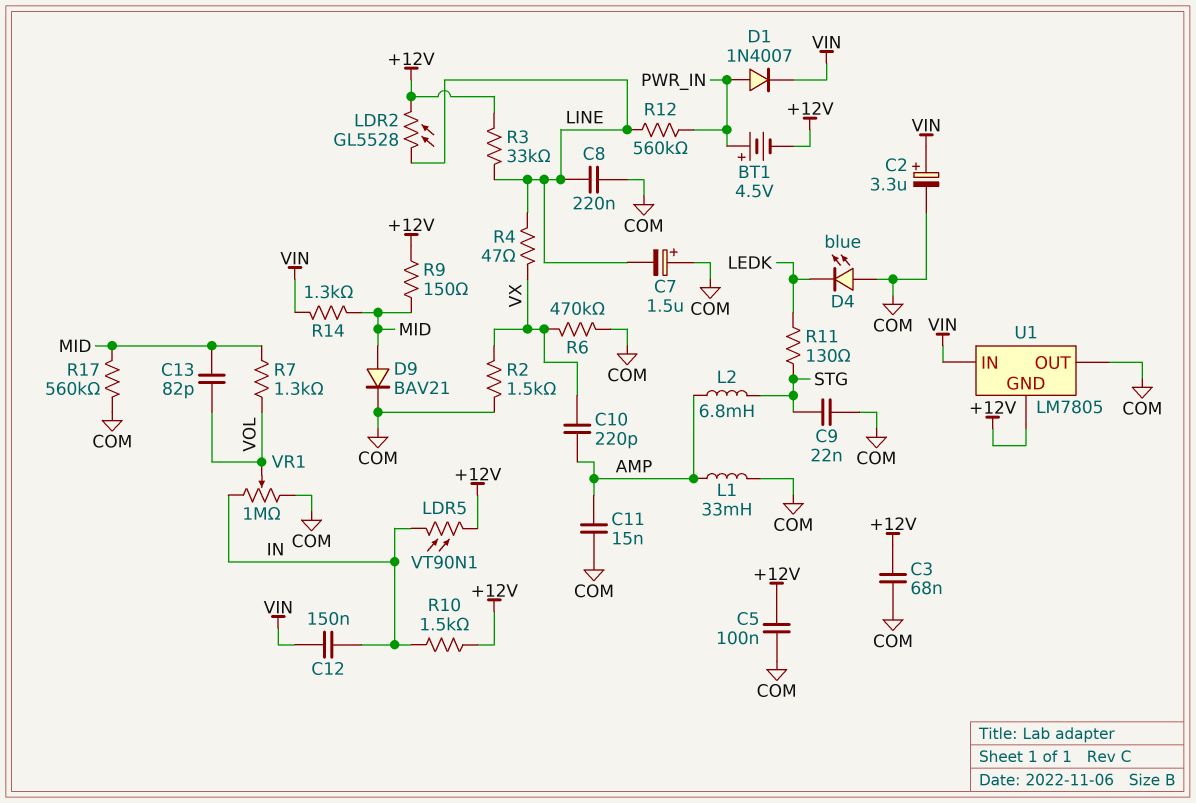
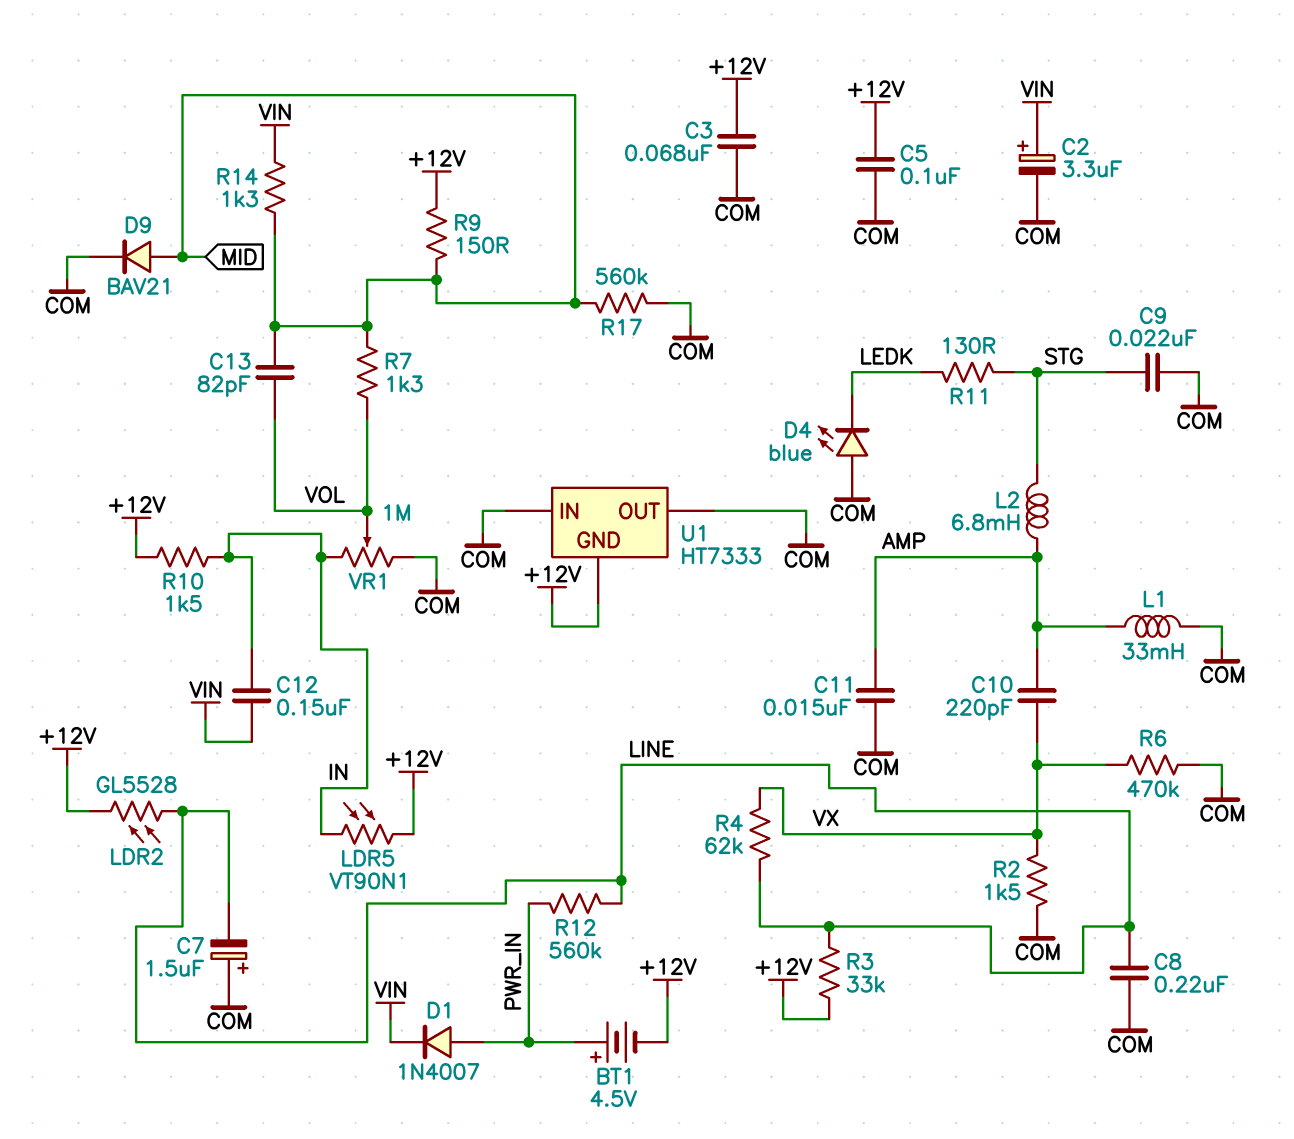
R4: 47 (LINE, VX) -> 62k (LINE, VX)
U1: LM7805 -> HT7333
U1 pin IN: VIN -> COM

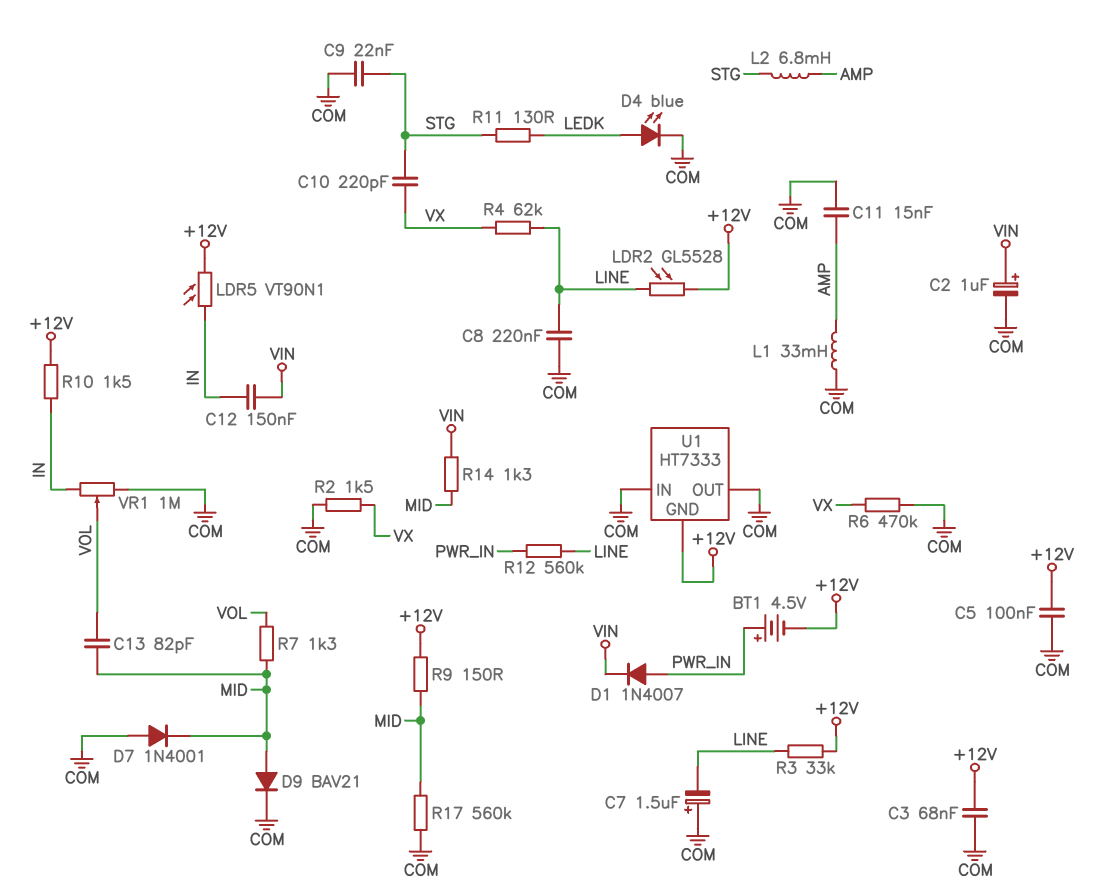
C2: 3.3uF (plus VIN, minus COM) -> 1uF (plus VIN, minus COM)
C10: 220pF (AMP, VX) -> 220pF (STG, VX)
D4: LED blue (A COM, K LEDK) -> LED blue (A LEDK, K COM)
D7: none -> diode 1N4001 (A COM, K MID)

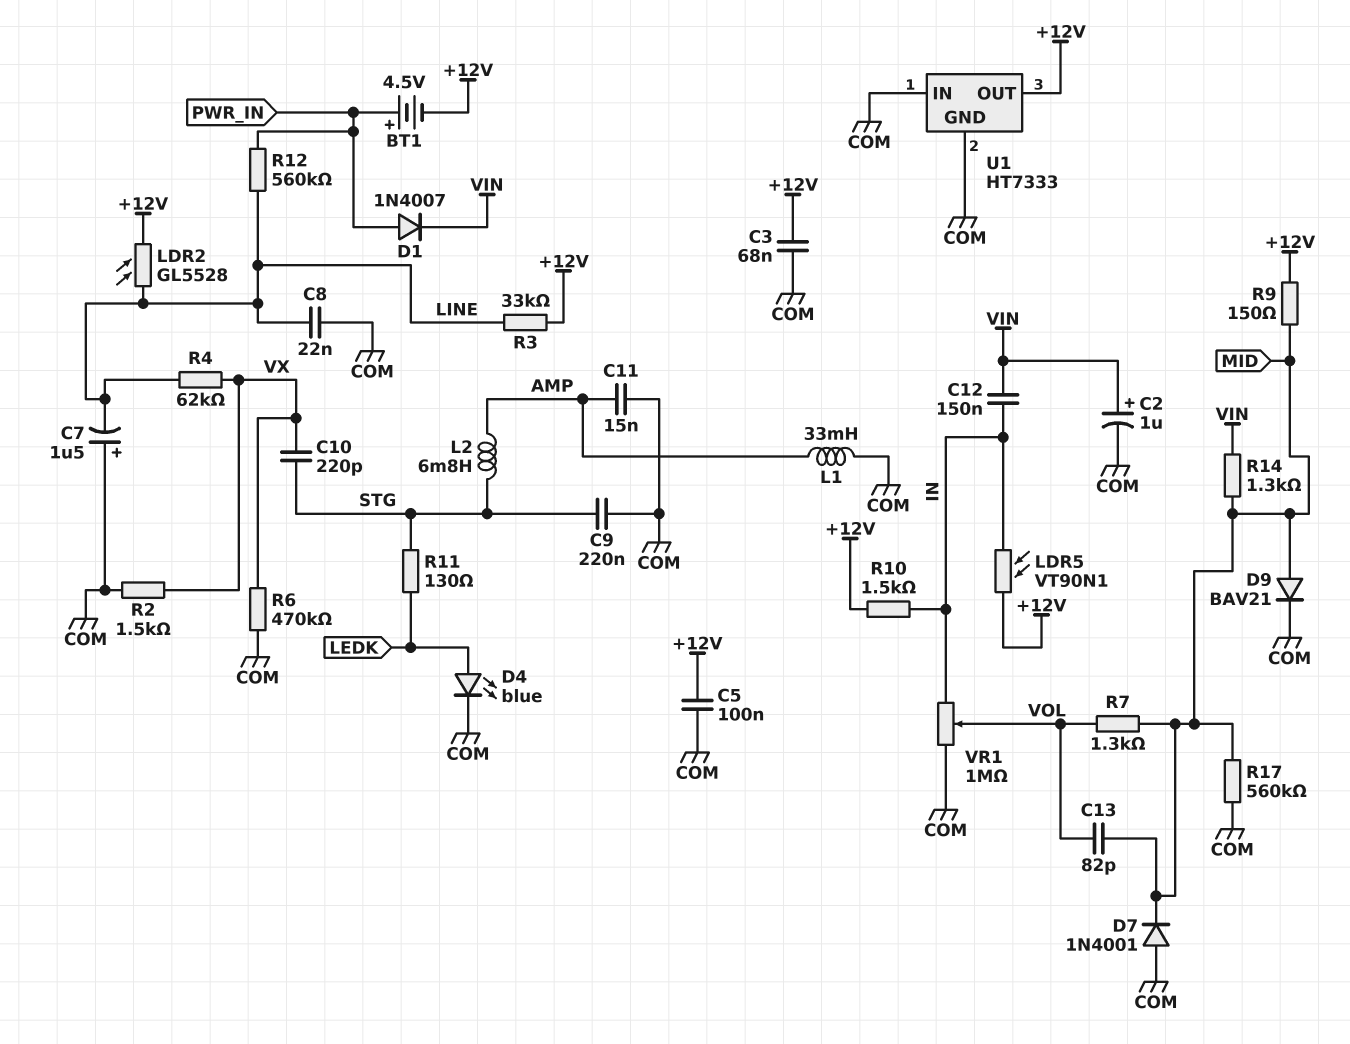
C8: 220nF (COM, LINE) -> 22nF (COM, LINE)
C9: 22nF (COM, STG) -> 220nF (COM, STG)
U1 pin GND: +12V -> COM
U1 pin OUT: COM -> +12V

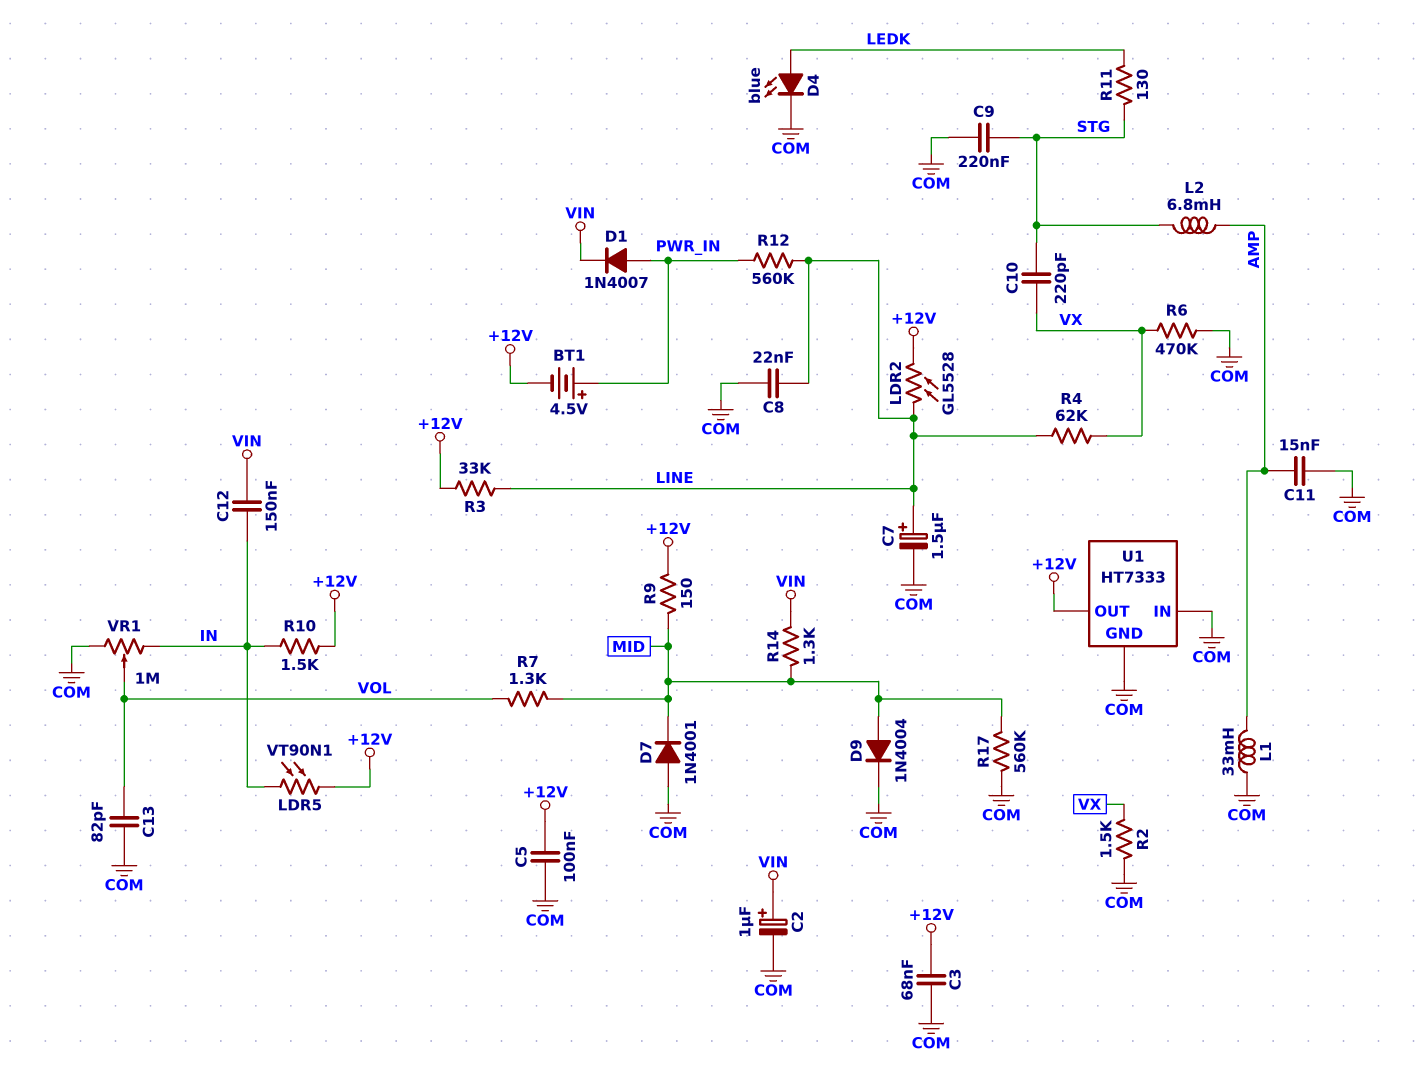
C7: 1.5uF (plus COM, minus LINE) -> 1.5uF (plus LINE, minus COM)
C13: 82pF (MID, VOL) -> 82pF (COM, VOL)
D9: diode BAV21 (A MID, K COM) -> diode 1N4004 (A MID, K COM)

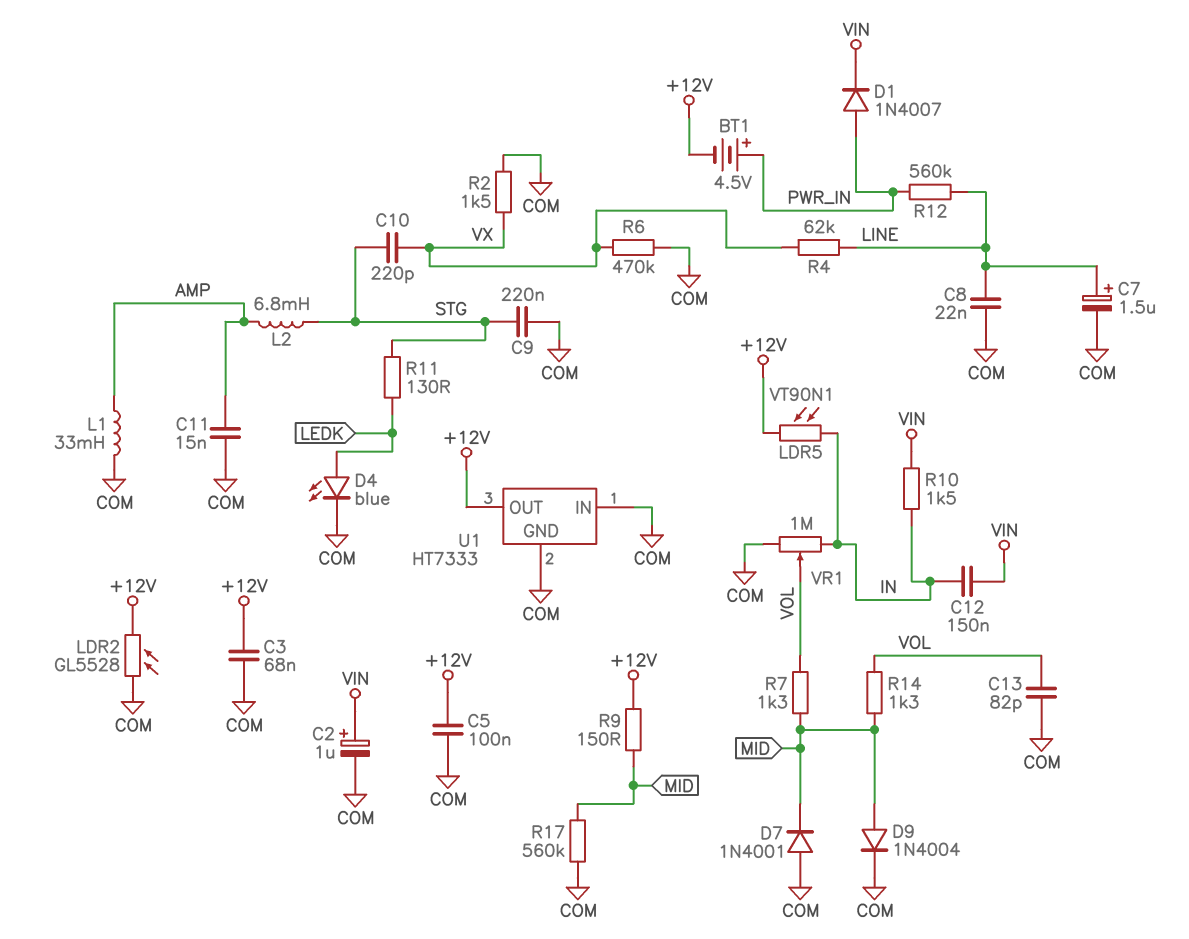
LDR2: GL5528 (+12V, LINE) -> GL5528 (+12V, COM)
R3: 33k (+12V, LINE) -> none
R10: 1.5k (+12V, IN) -> 1.5k (IN, VIN)
R14: 1.3k (MID, VIN) -> 1.3k (MID, VOL)

